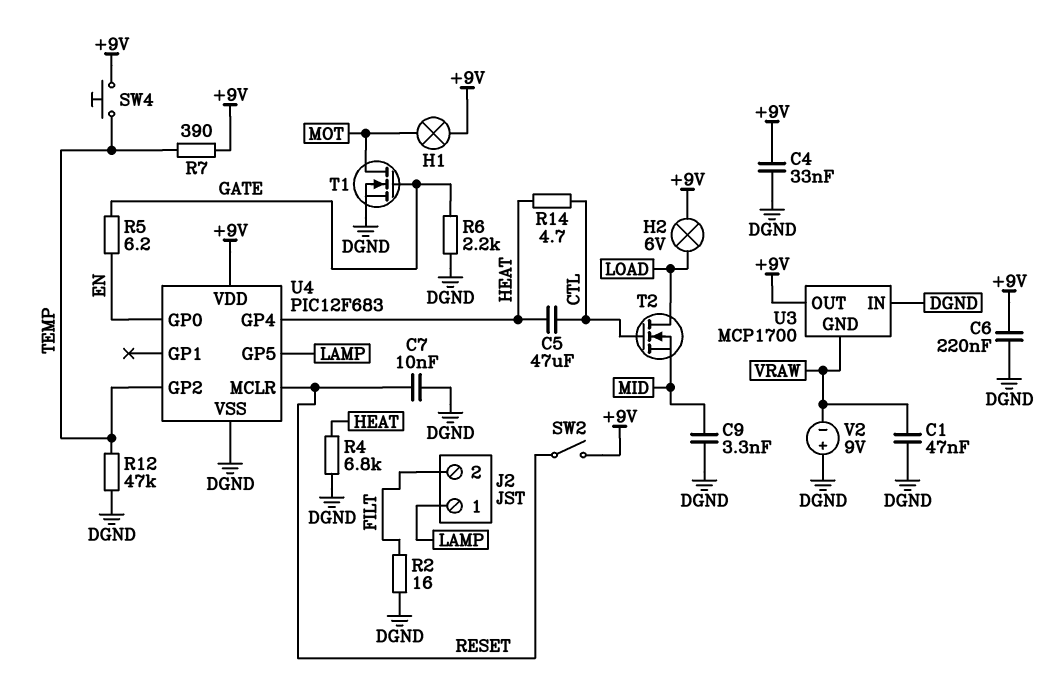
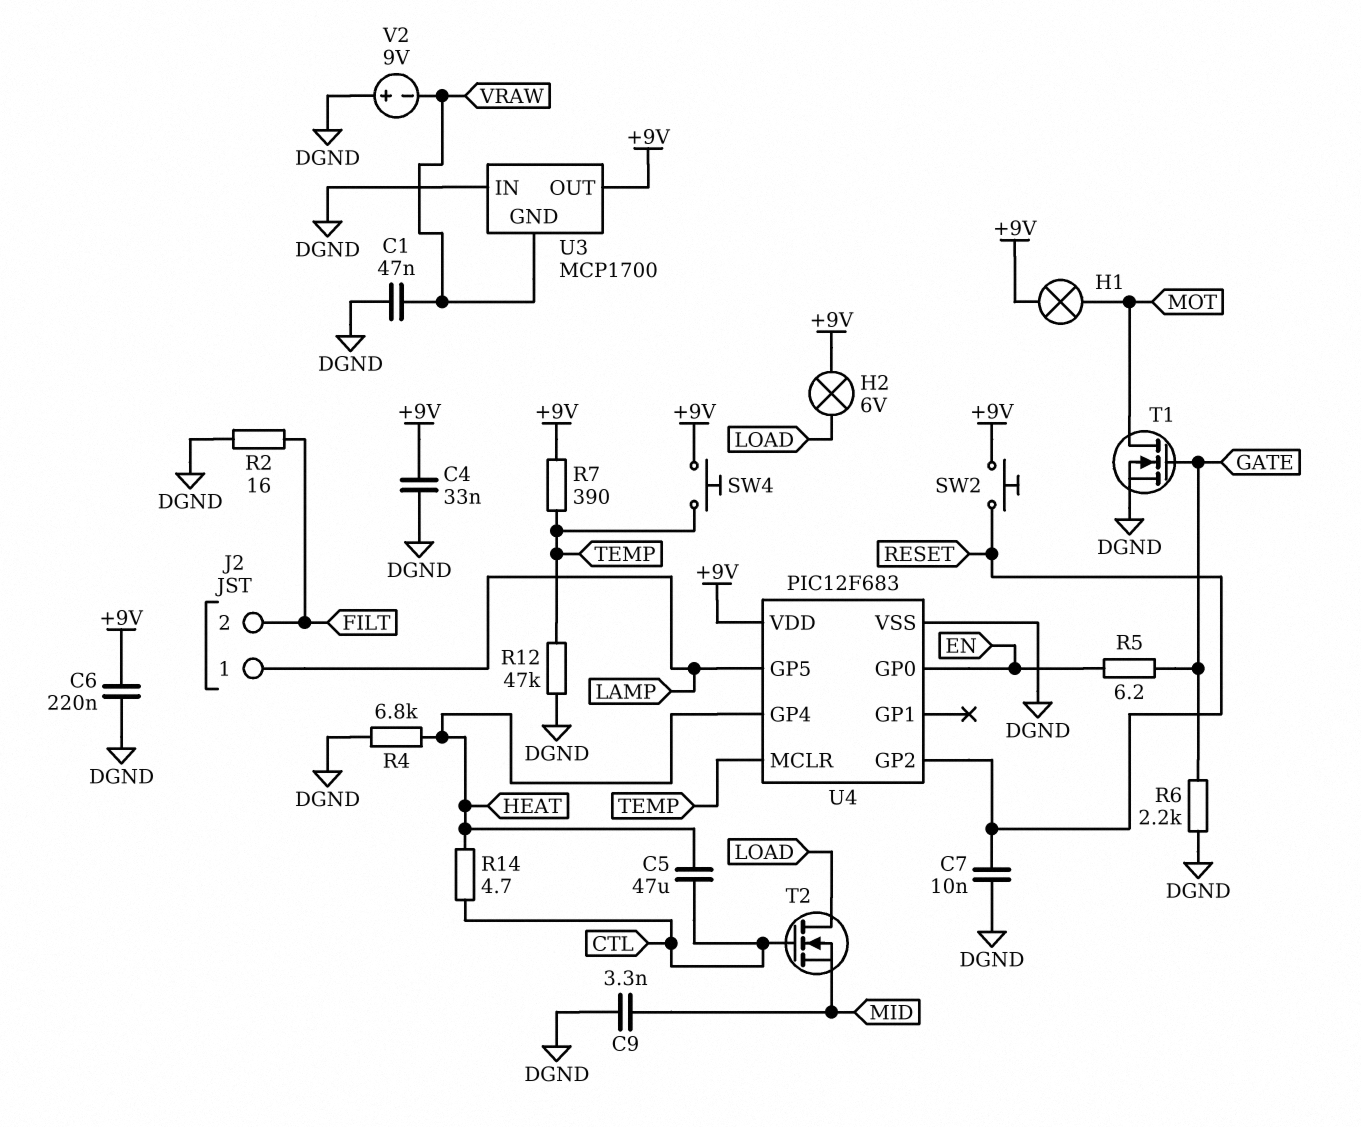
SW2: switch (+9V, RESET) -> button (+9V, RESET)
U4 pin GP2: TEMP -> RESET
U4 pin MCLR: RESET -> TEMP

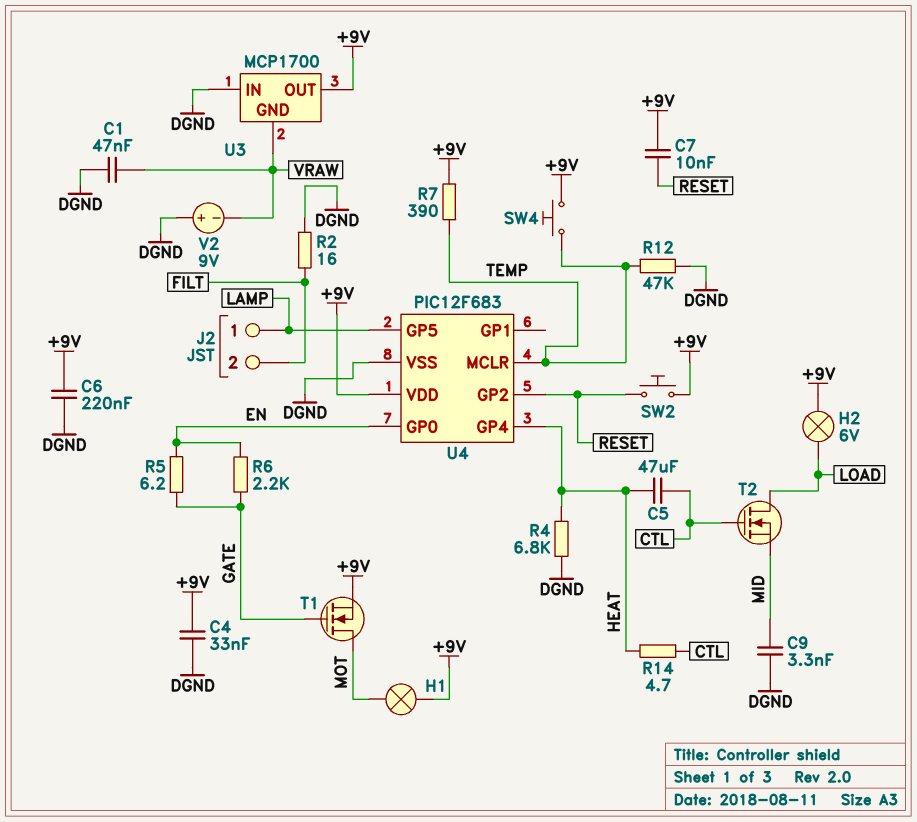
C7: 10nF (DGND, RESET) -> 10nF (+9V, RESET)
R6: 2.2k (DGND, GATE) -> 2.2k (EN, GATE)
T1: NMOS (G GATE, D MOT, S DGND) -> NMOS (G GATE, D MOT, S +9V)

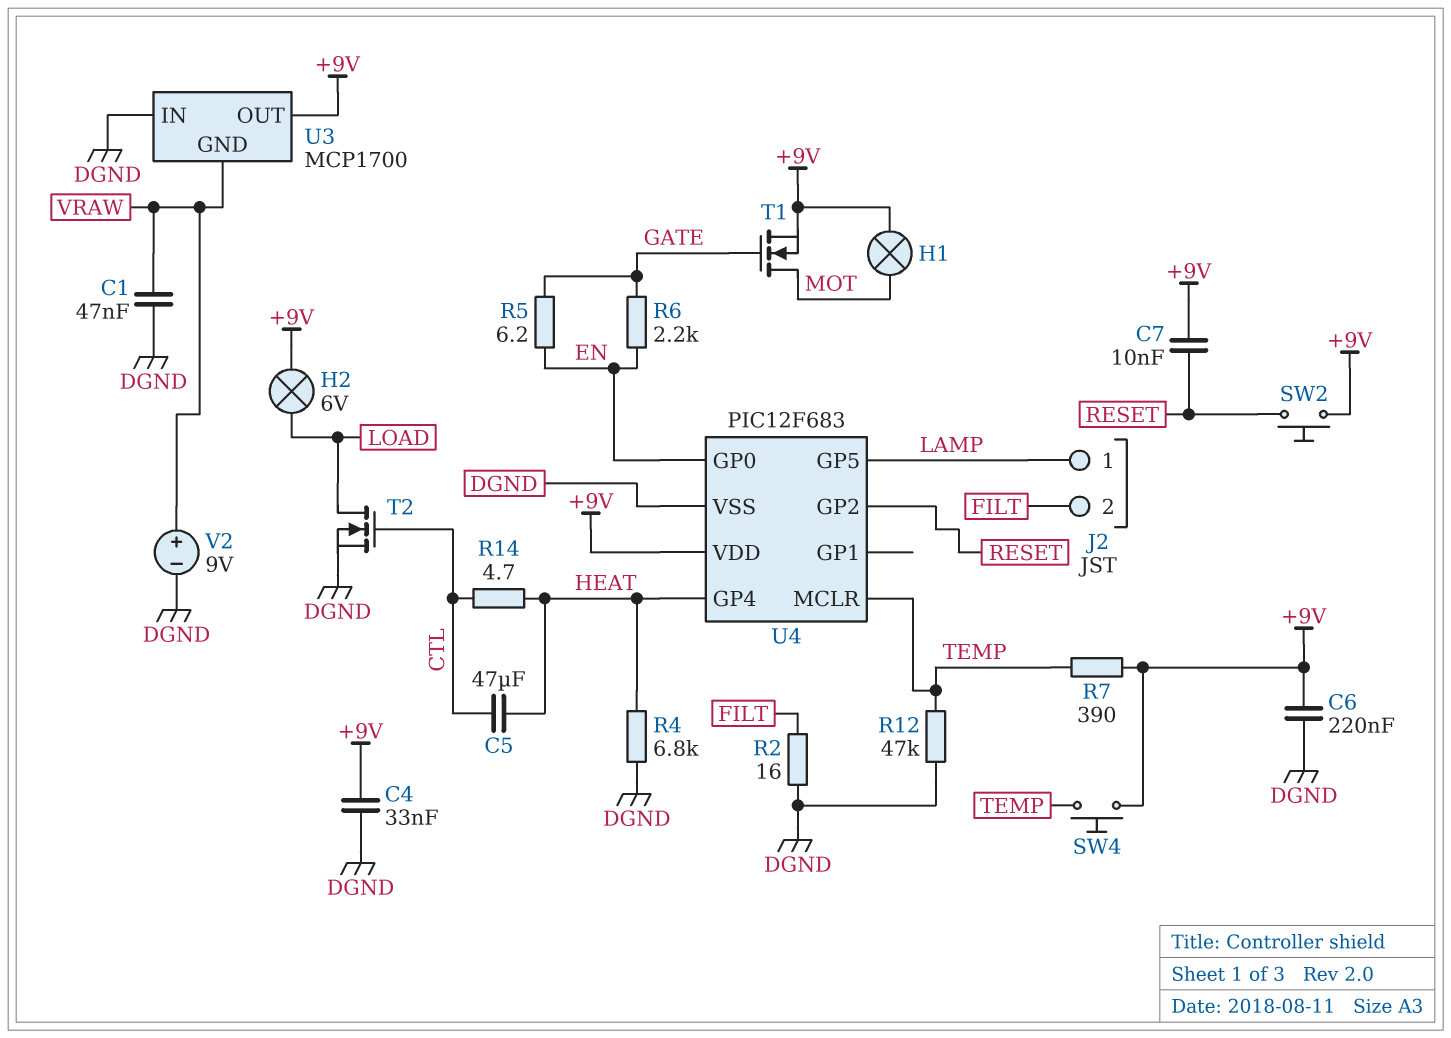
C9: 3.3nF (DGND, MID) -> none
T2: NMOS (G CTL, D LOAD, S MID) -> NMOS (G CTL, D LOAD, S DGND)
V2: 9V (plus DGND, minus VRAW) -> 9V (plus VRAW, minus DGND)

